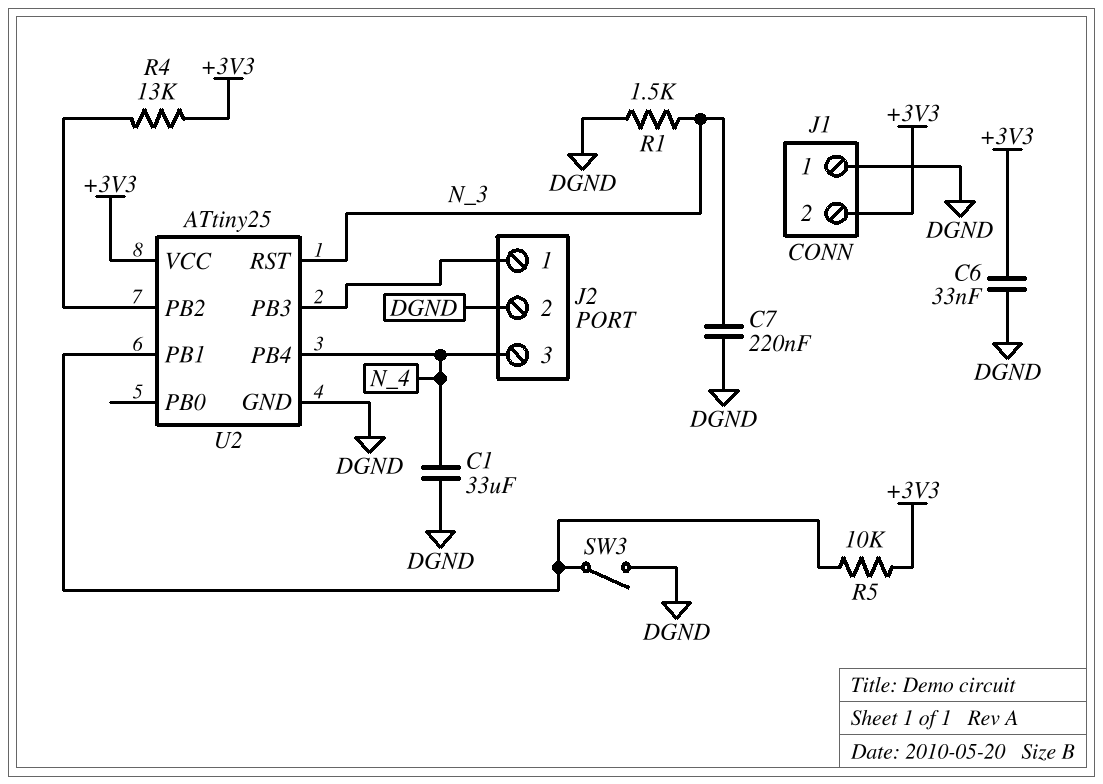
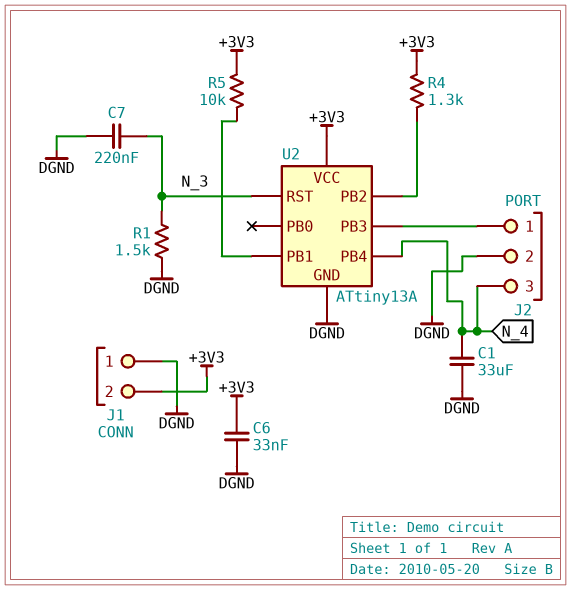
R4: 13k (+3V3, U2/PB2) -> 1.3k (+3V3, U2/PB2)
SW3: switch (DGND, U2/PB1) -> none
U2: ATtiny25 -> ATtiny13A

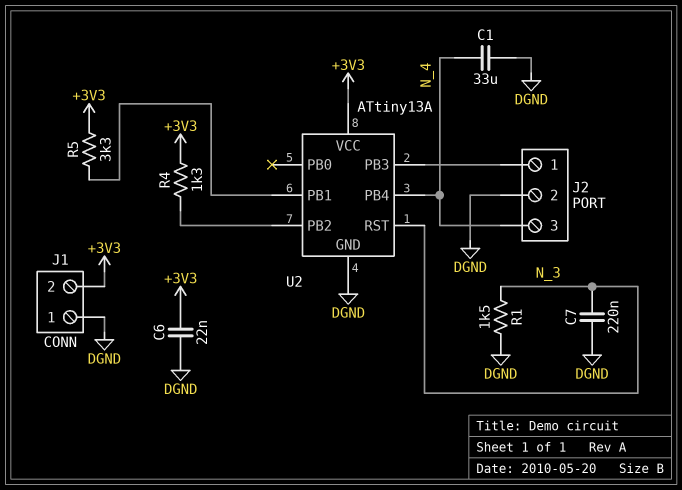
C6: 33nF (+3V3, DGND) -> 22nF (+3V3, DGND)
R5: 10k (+3V3, U2/PB1) -> 3.3k (+3V3, U2/PB1)

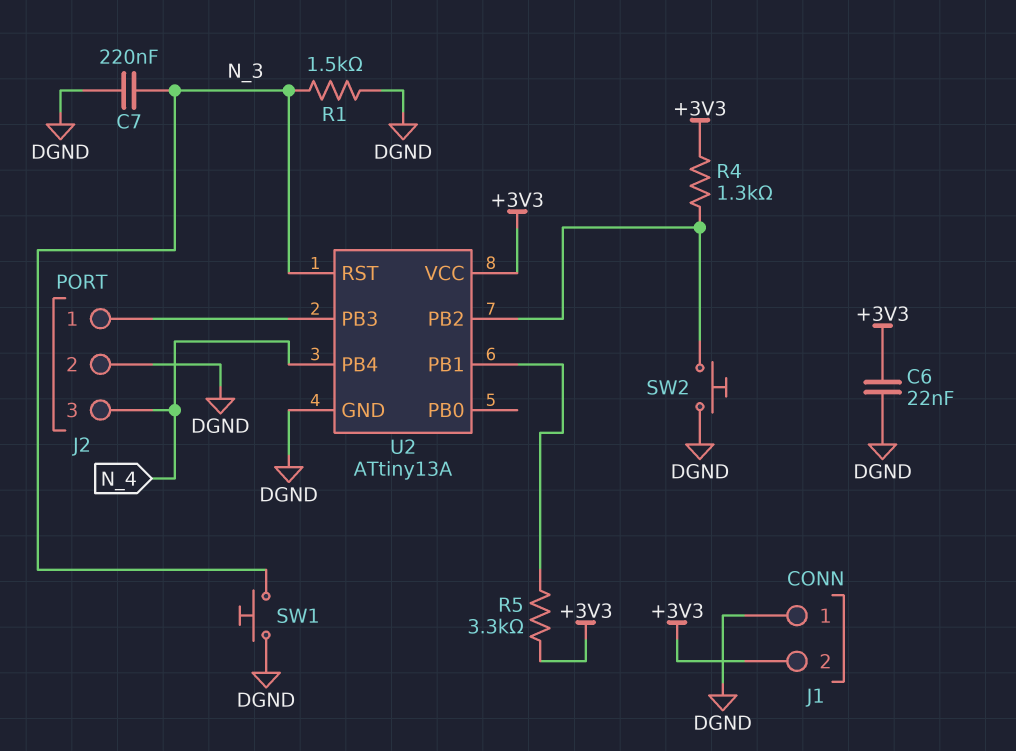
C1: 33uF (DGND, N_4) -> none
SW1: none -> button (DGND, N_3)
SW2: none -> button (DGND, U2/PB2)

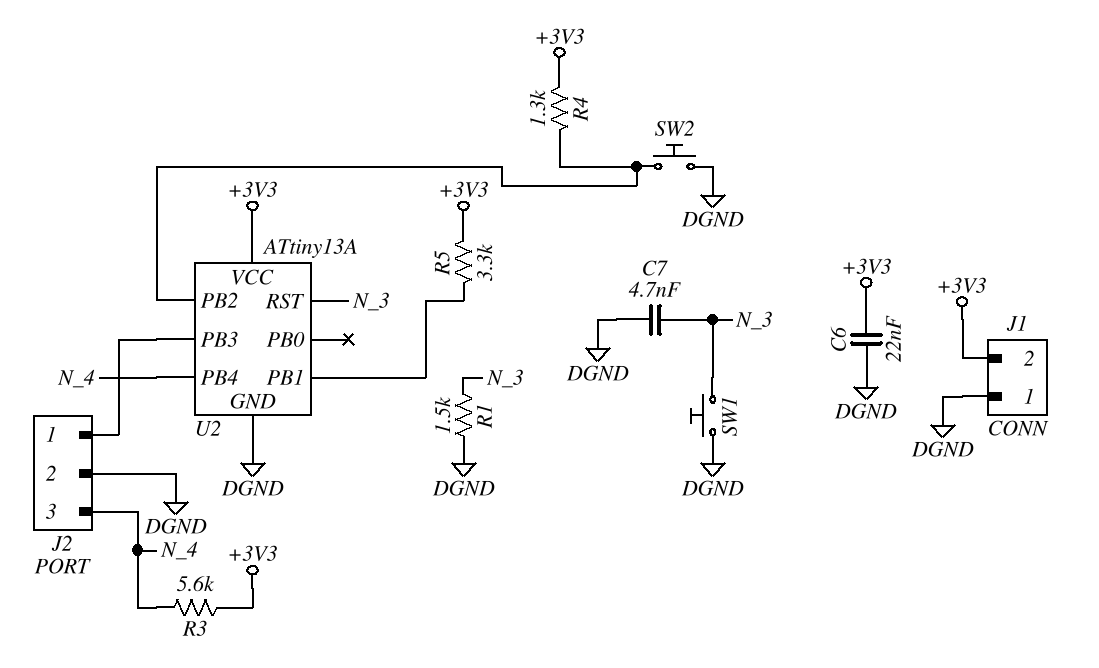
C7: 220nF (DGND, N_3) -> 4.7nF (DGND, N_3)
R3: none -> 5.6k (+3V3, N_4)

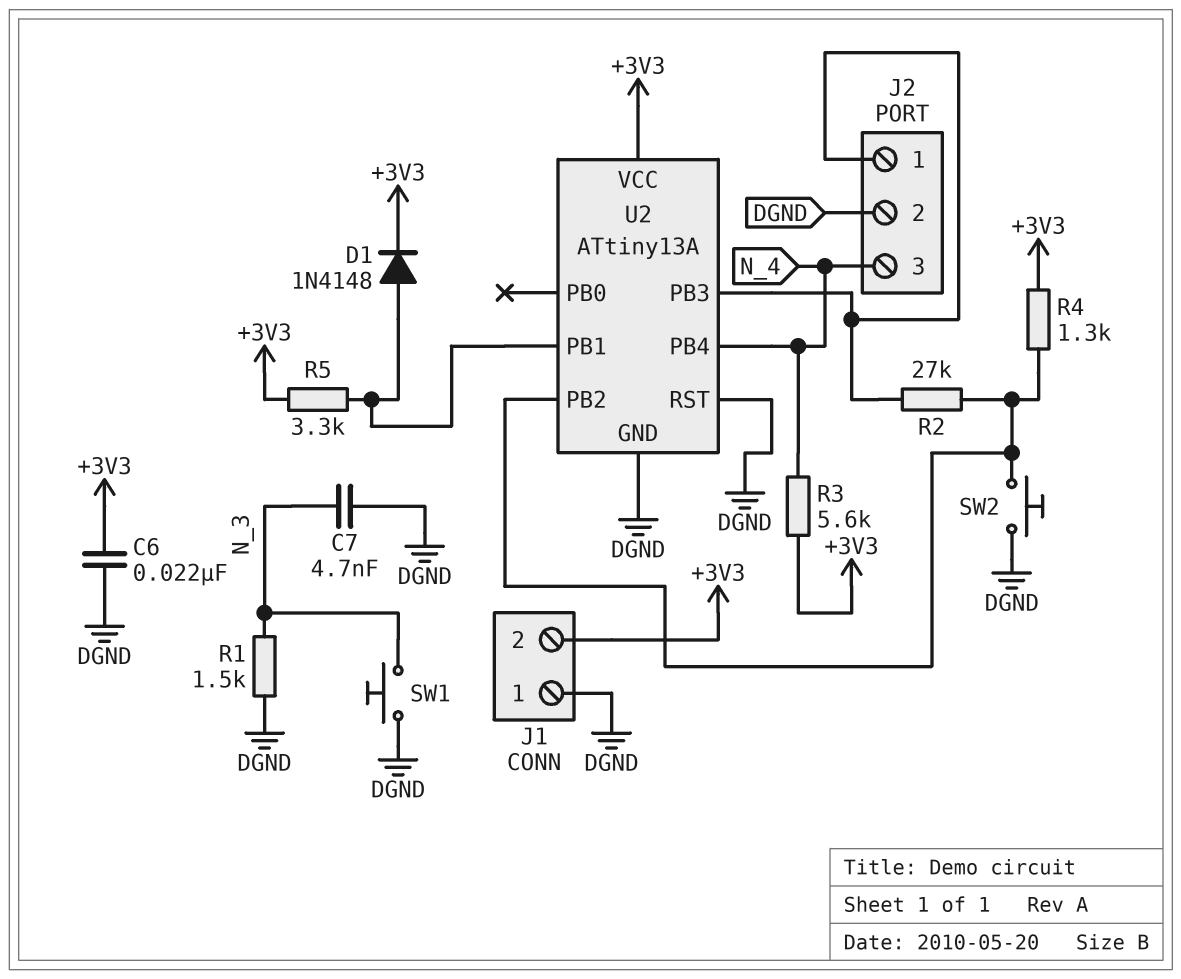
D1: none -> diode 1N4148 (A U2/PB1, K +3V3)
R2: none -> 27k (J2/1, U2/PB2)
U2 pin RST: N_3 -> DGND

